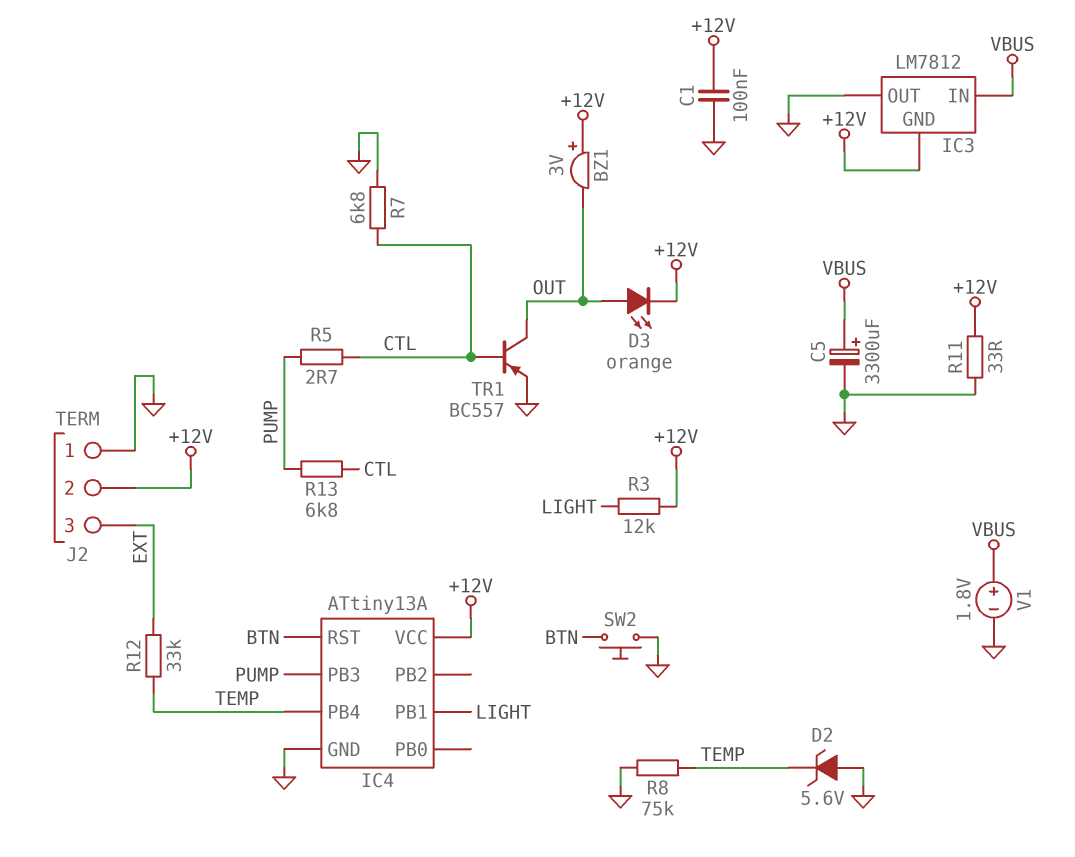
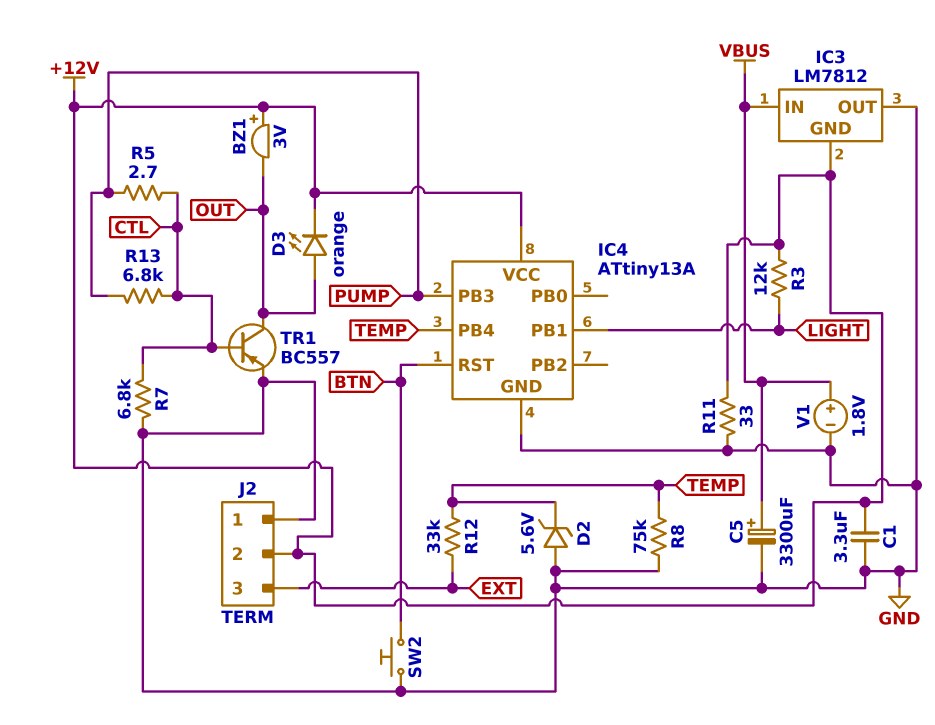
C1: 100nF (+12V, GND) -> 3.3uF (+12V, GND)

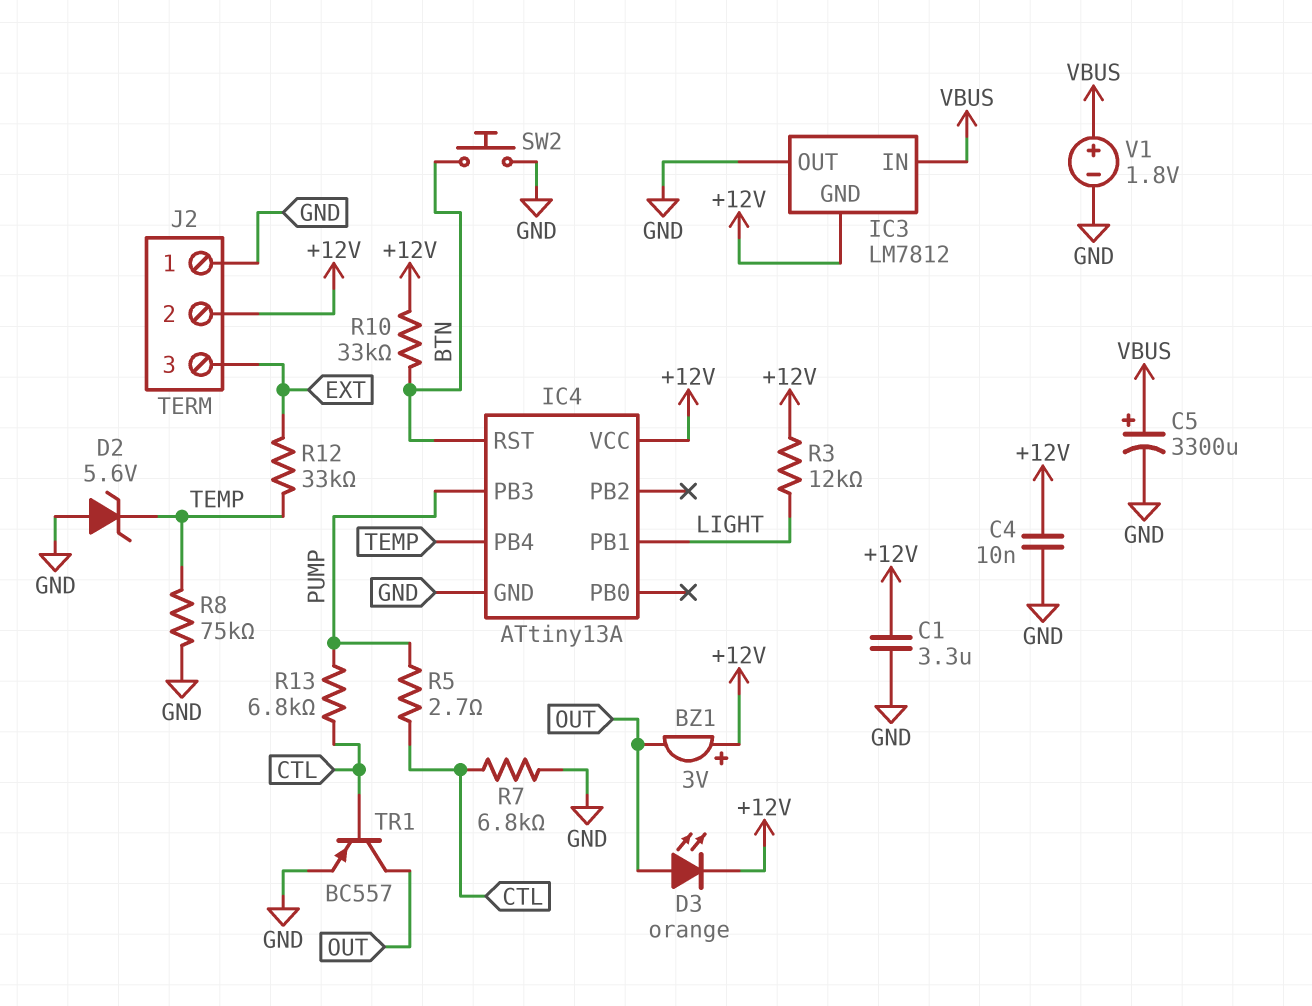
C4: none -> 10nF (+12V, GND)
R10: none -> 33k (+12V, BTN)
R11: 33 (+12V, GND) -> none

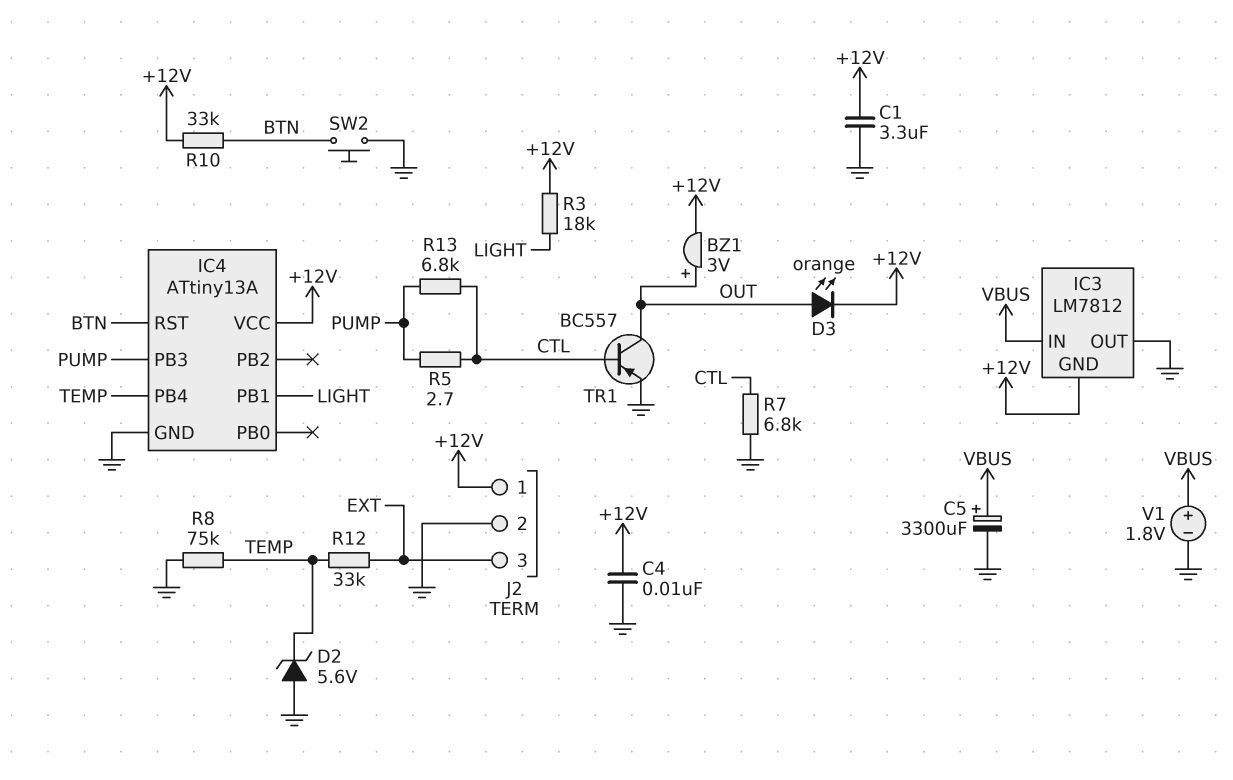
BZ1: buzzer 3V (plus +12V, minus OUT) -> buzzer 3V (plus OUT, minus +12V)
J2 pin 1: GND -> +12V
J2 pin 2: +12V -> GND
R3: 12k (+12V, LIGHT) -> 18k (+12V, LIGHT)

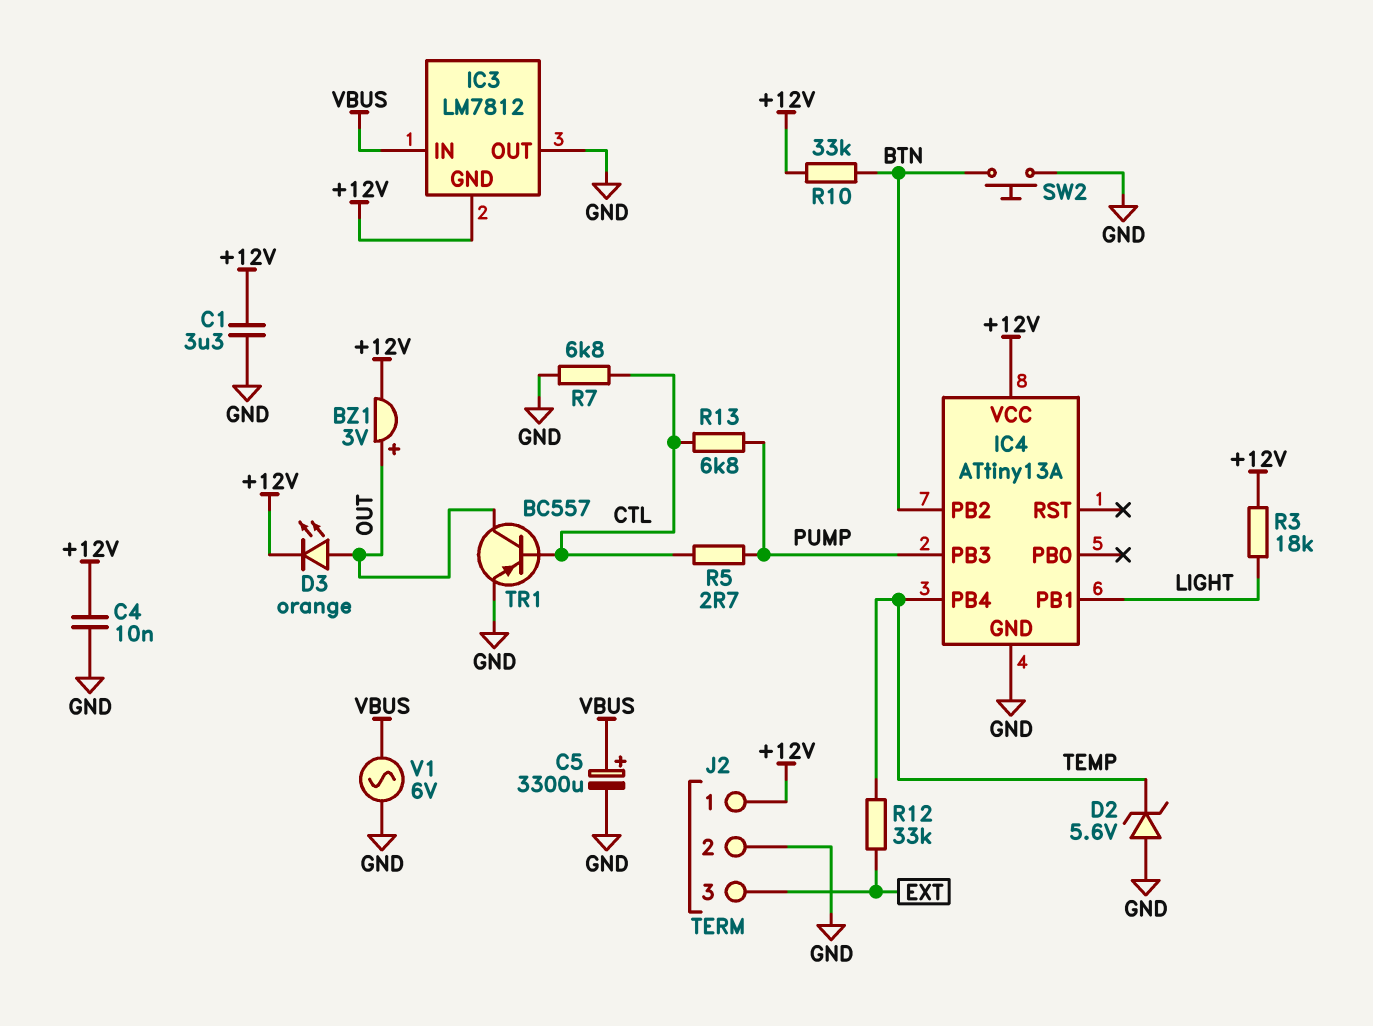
IC4 pin PB2: none -> BTN
IC4 pin RST: BTN -> none
R8: 75k (GND, TEMP) -> none
V1: 1.8V (plus VBUS, minus GND) -> AC 6V (GND, VBUS)

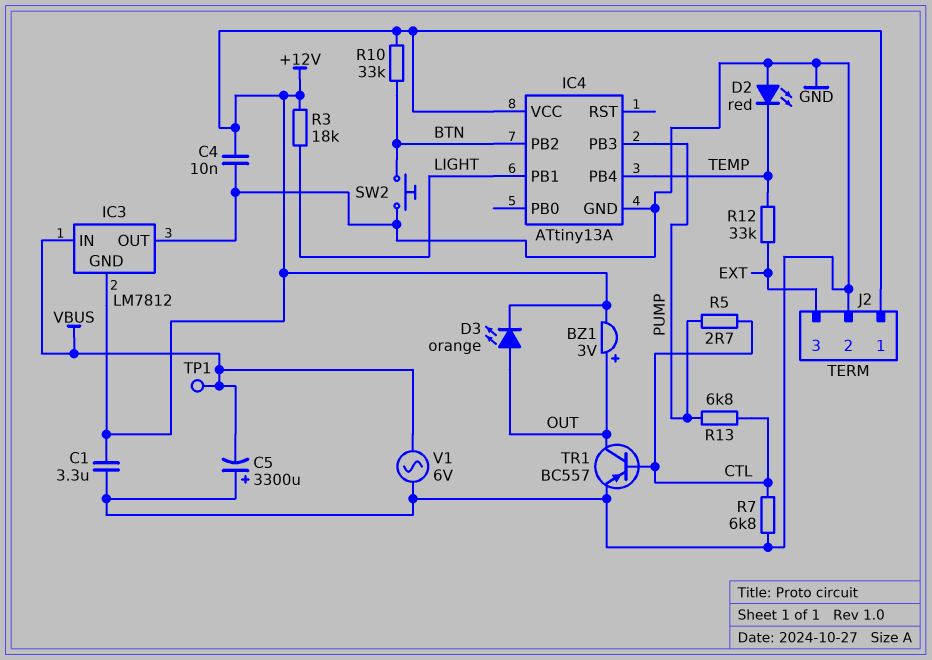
C5: 3300uF (plus VBUS, minus GND) -> 3300uF (plus GND, minus VBUS)
D2: zener 5.6V (A GND, K TEMP) -> LED red (A GND, K TEMP)
TP1: none -> test point (VBUS)

